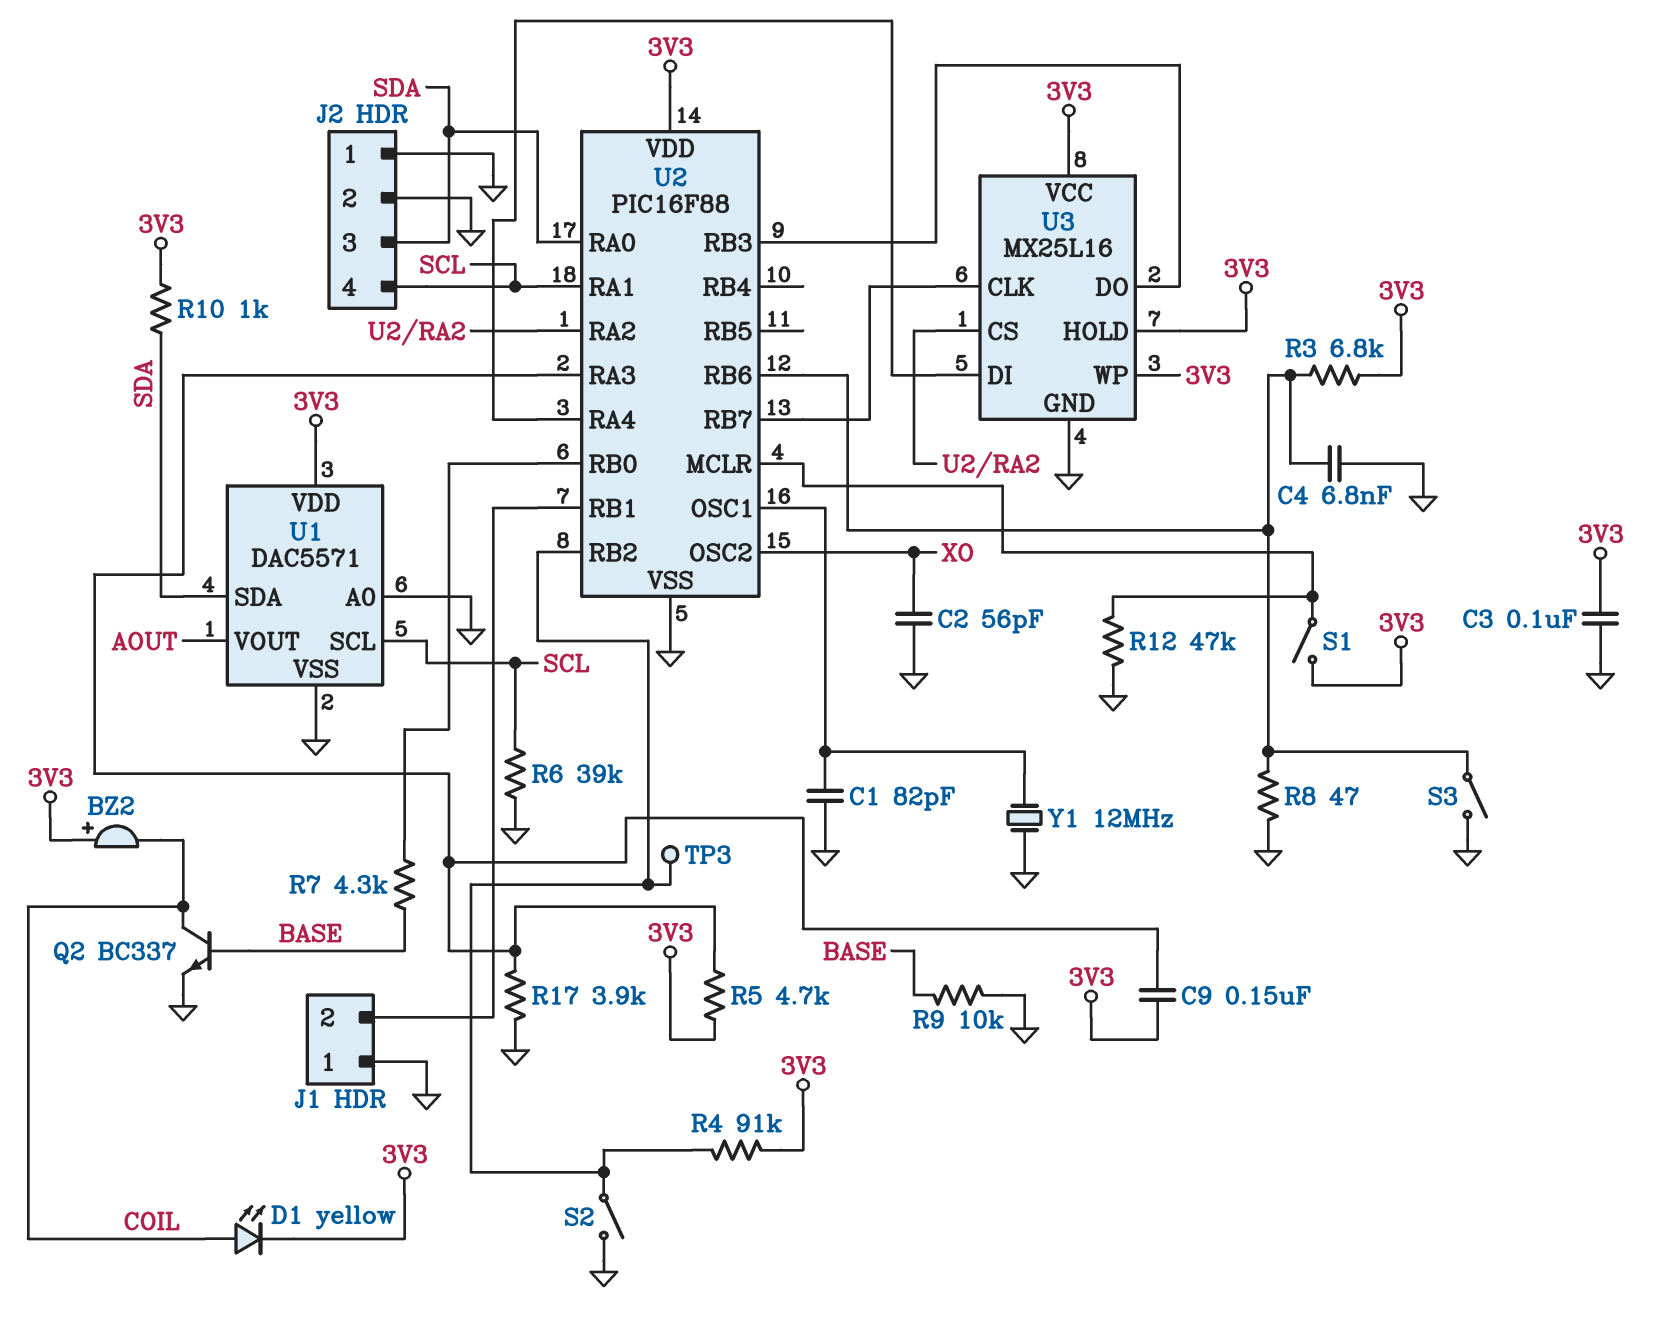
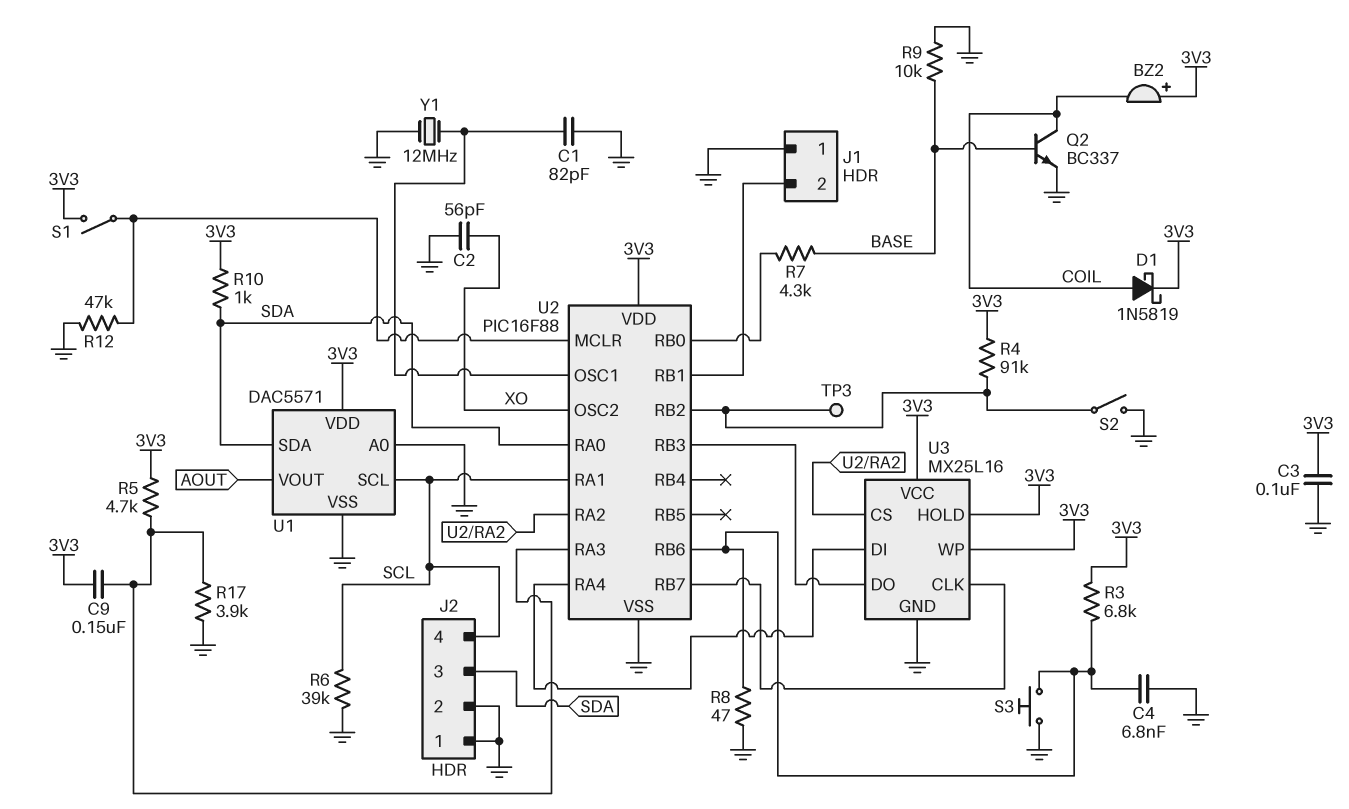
D1: LED yellow (A COIL, K 3V3) -> schottky 1N5819 (A COIL, K 3V3)
S3: switch (GND, U2/RB6) -> button (GND, U2/RB6)

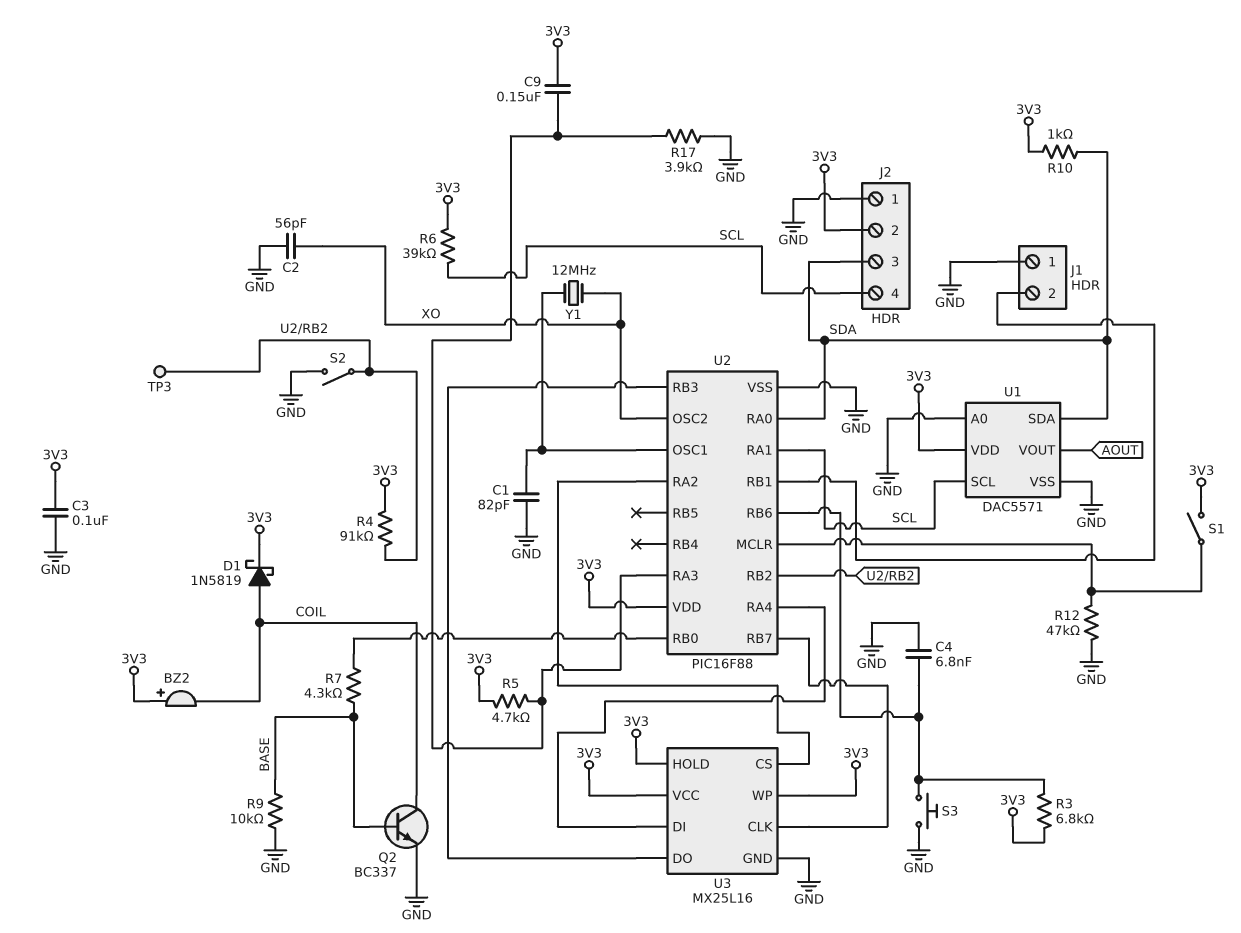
J2 pin 2: GND -> 3V3
R6: 39k (GND, SCL) -> 39k (3V3, SCL)
R8: 47 (GND, U2/RB6) -> none
Y1: 12MHz (GND, U2/OSC1) -> 12MHz (U2/OSC1, XO)

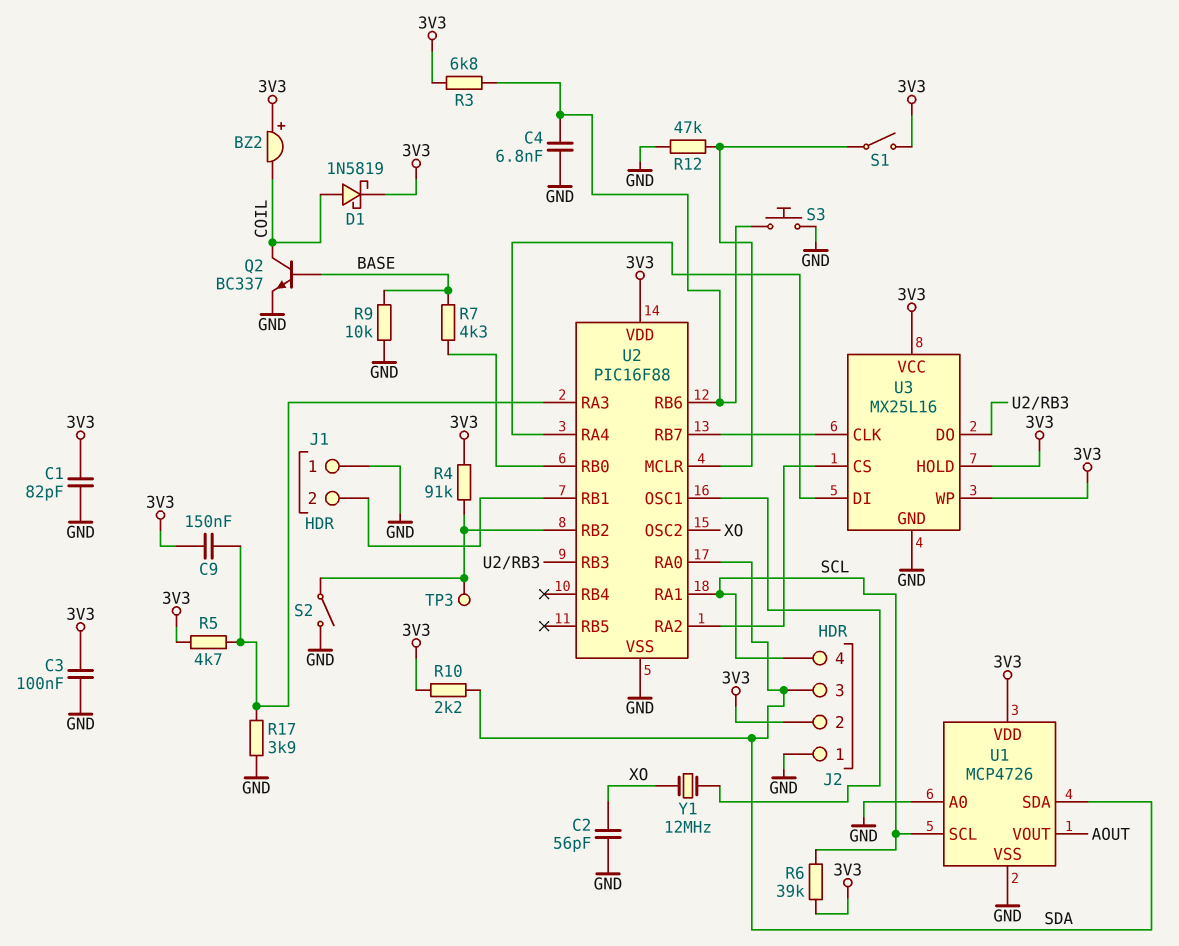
C1: 82pF (GND, U2/OSC1) -> 82pF (3V3, GND)
R10: 1k (3V3, SDA) -> 2.2k (3V3, SDA)
U1: DAC5571 -> MCP4726

